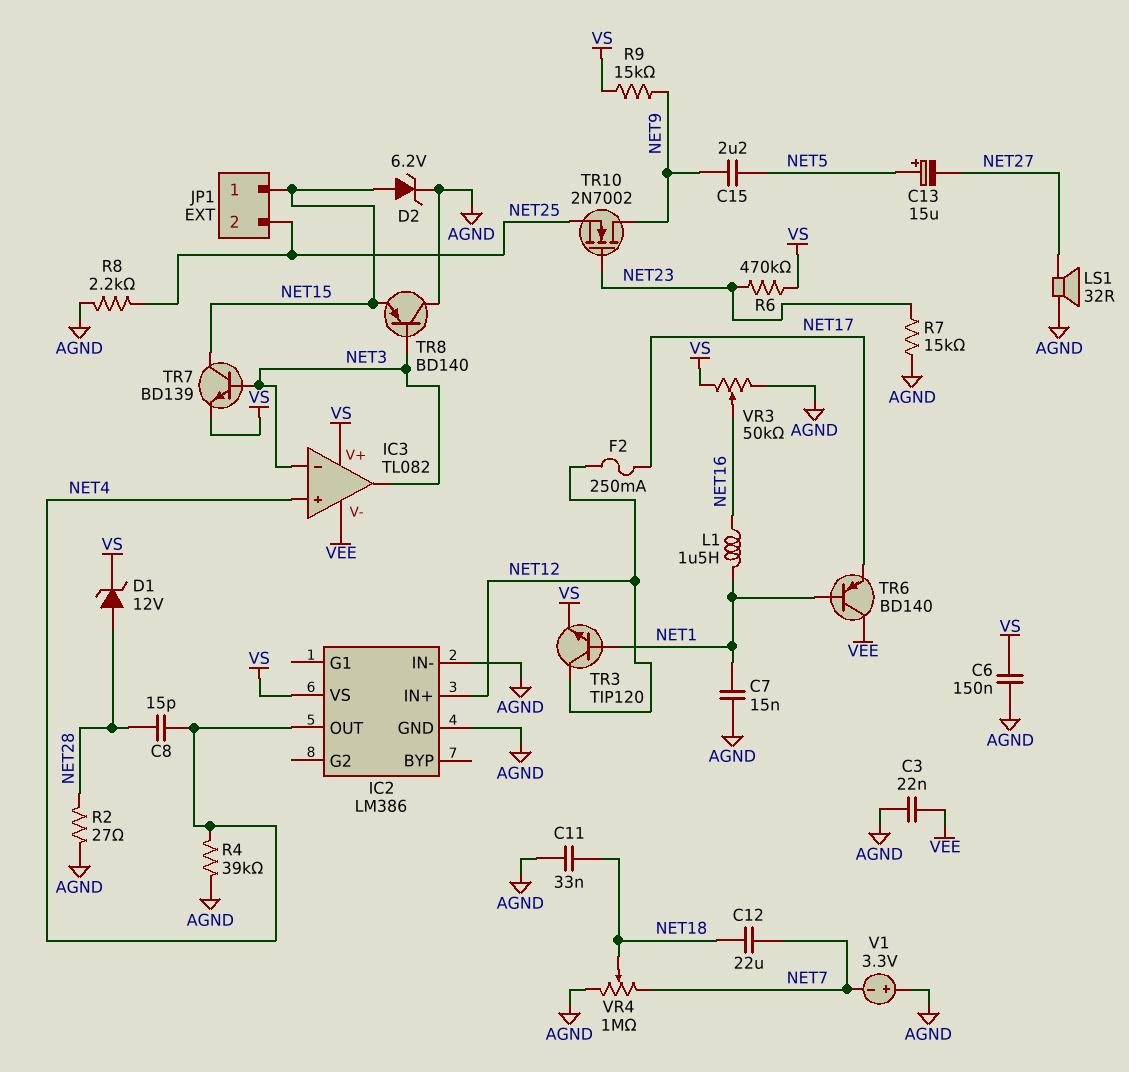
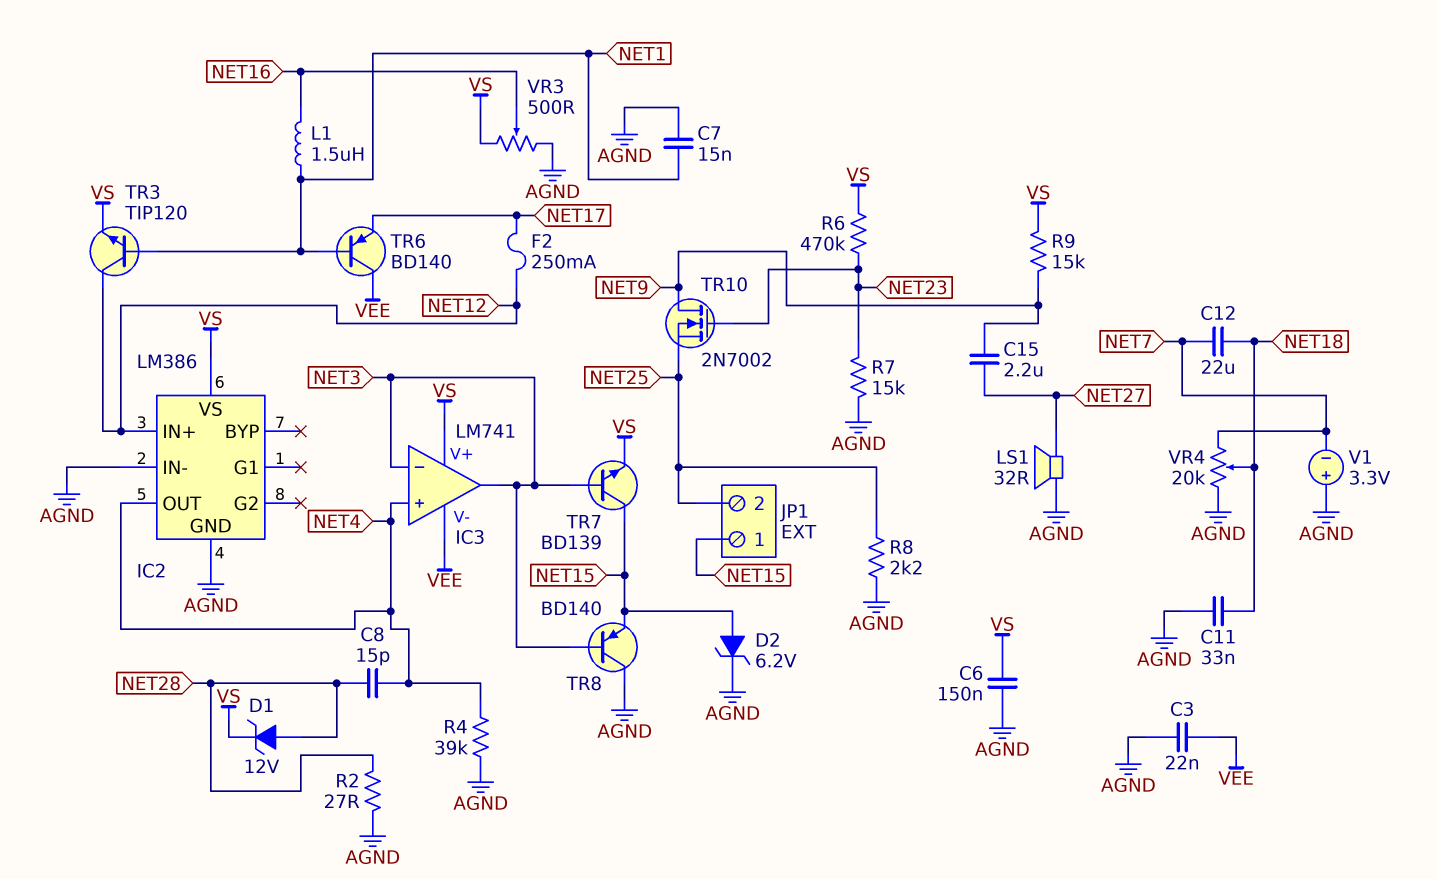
C13: 15uF (plus NET5, minus NET27) -> none
C15: 2.2uF (NET5, NET9) -> 2.2uF (NET9, NET27)
IC3: TL082 -> LM741
VR3: 50k (AGND, VS, wiper NET16) -> 500 (AGND, VS, wiper NET16)
VR4: 1M (AGND, NET7, wiper NET18) -> 20k (AGND, NET7, wiper NET18)

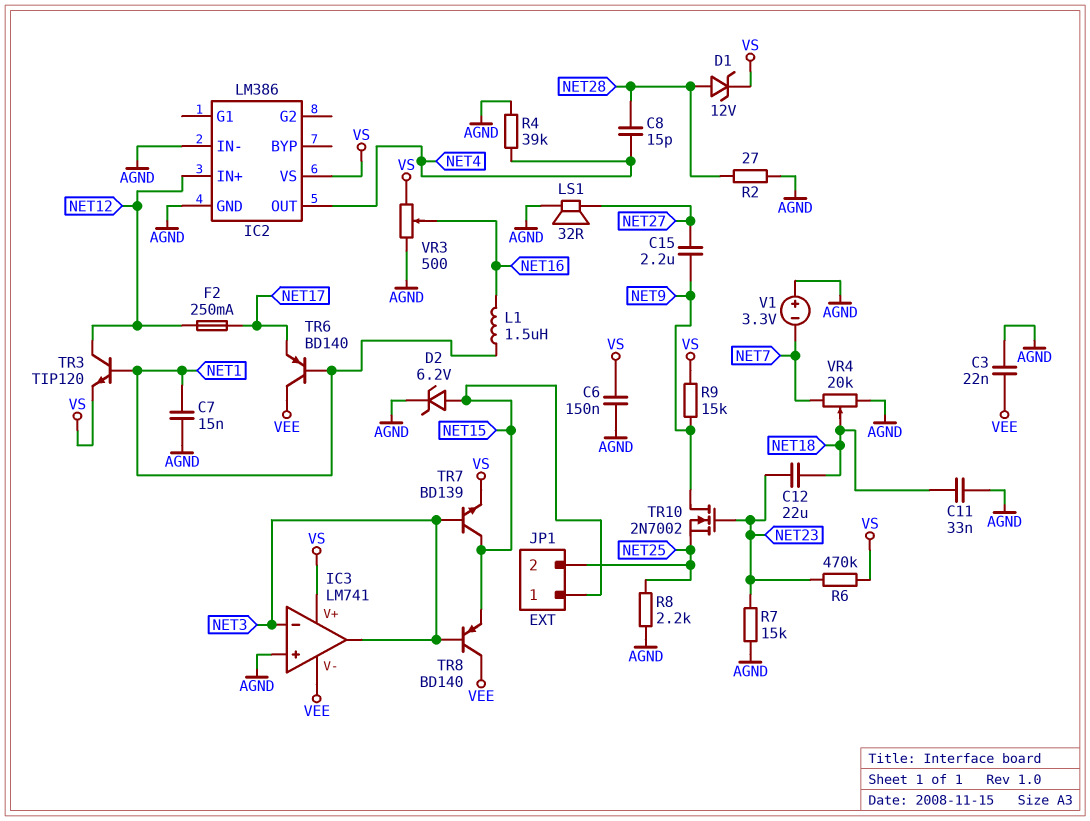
C12: 22uF (NET7, NET18) -> 22uF (NET18, NET23)
IC3 pin in+: NET4 -> AGND
TR8: PNP BD140 (B NET3, C AGND, E NET15) -> PNP BD140 (B NET3, C VEE, E NET15)

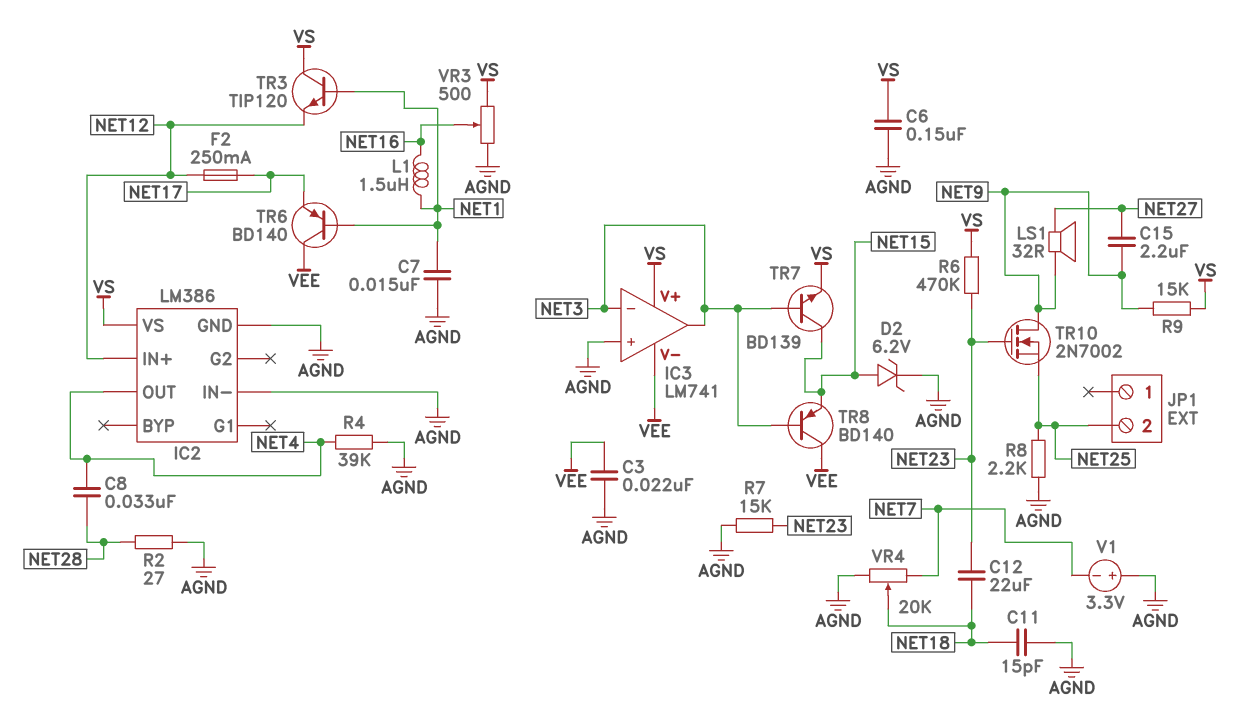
C8: 15pF (NET4, NET28) -> 33nF (NET4, NET28)
C11: 33nF (AGND, NET18) -> 15pF (AGND, NET18)
D1: zener 12V (A NET28, K VS) -> none
JP1 pin 1: NET15 -> none
LS1: speaker 32R (AGND, NET27) -> speaker 32R (NET9, NET27)
TR3: NPN TIP120 (B NET1, C NET12, E VS) -> NPN TIP120 (B NET1, C VS, E NET12)

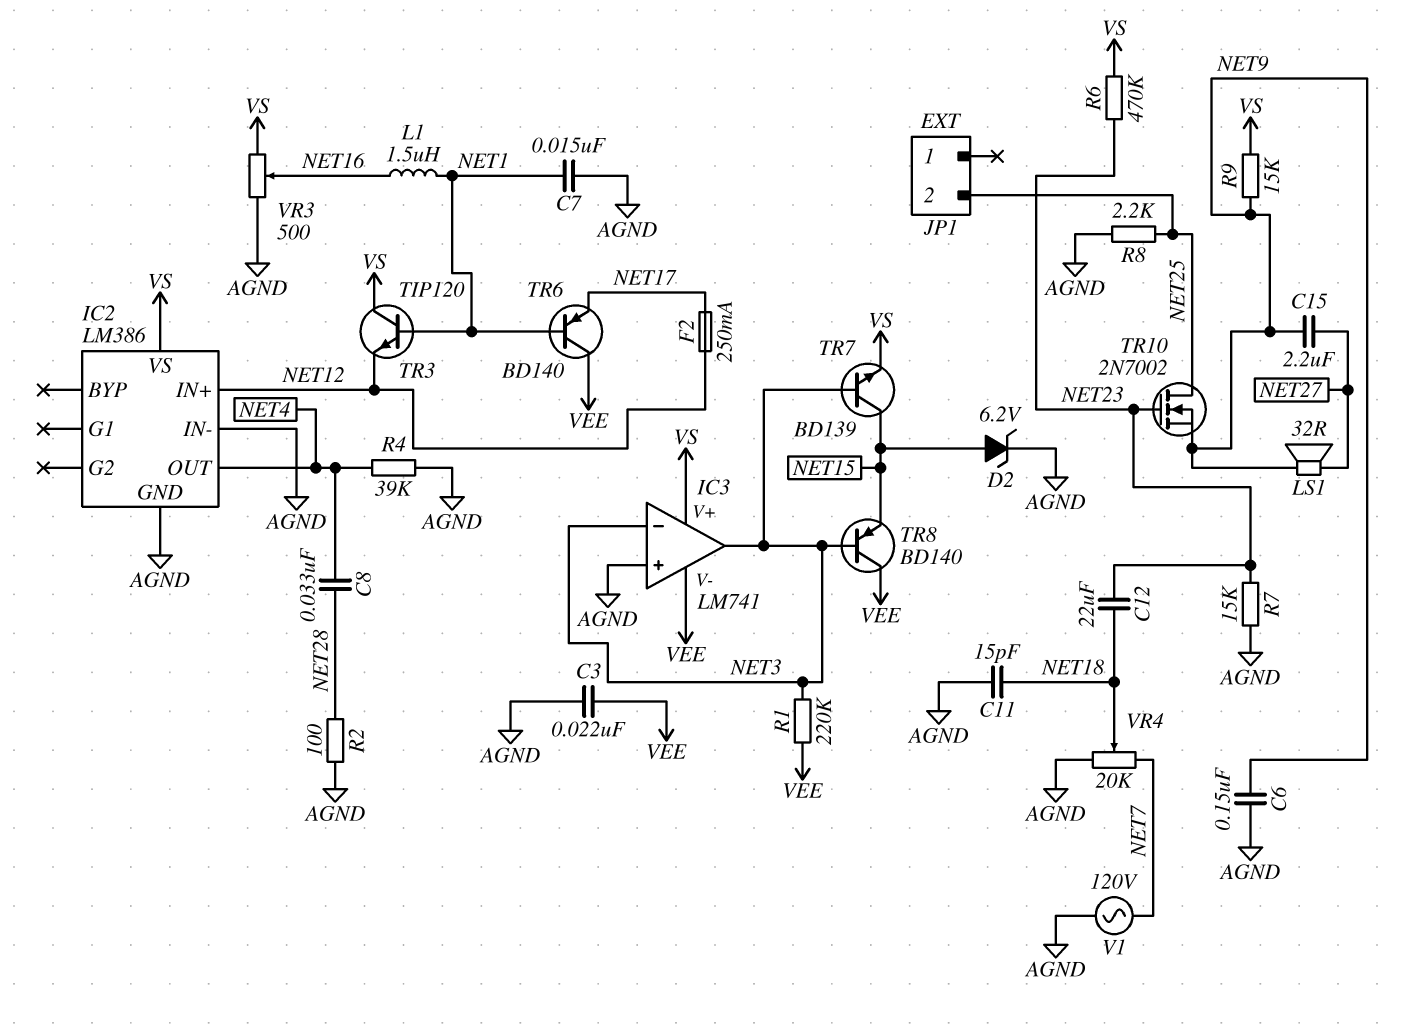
C6: 150nF (AGND, VS) -> 150nF (AGND, NET9)
R1: none -> 220k (NET3, VEE)
R2: 27 (AGND, NET28) -> 100 (AGND, NET28)
TR10: NMOS 2N7002 (G NET23, D NET9, S NET25) -> NMOS 2N7002 (G NET23, D NET25, S NET9)
V1: 3.3V (plus AGND, minus NET7) -> AC 120V (AGND, NET7)

